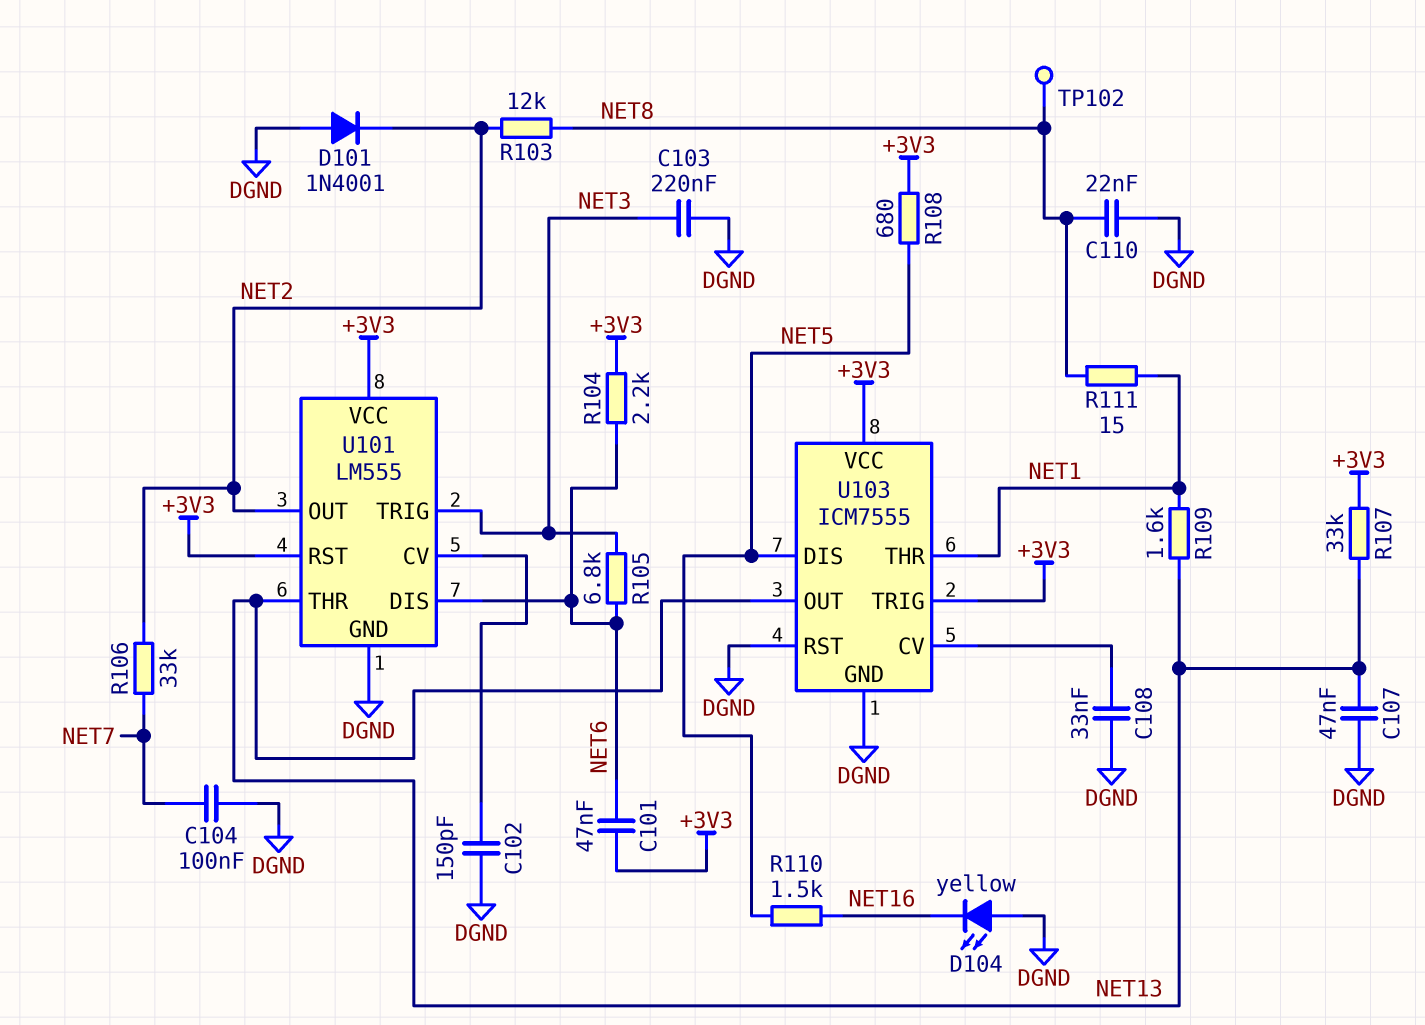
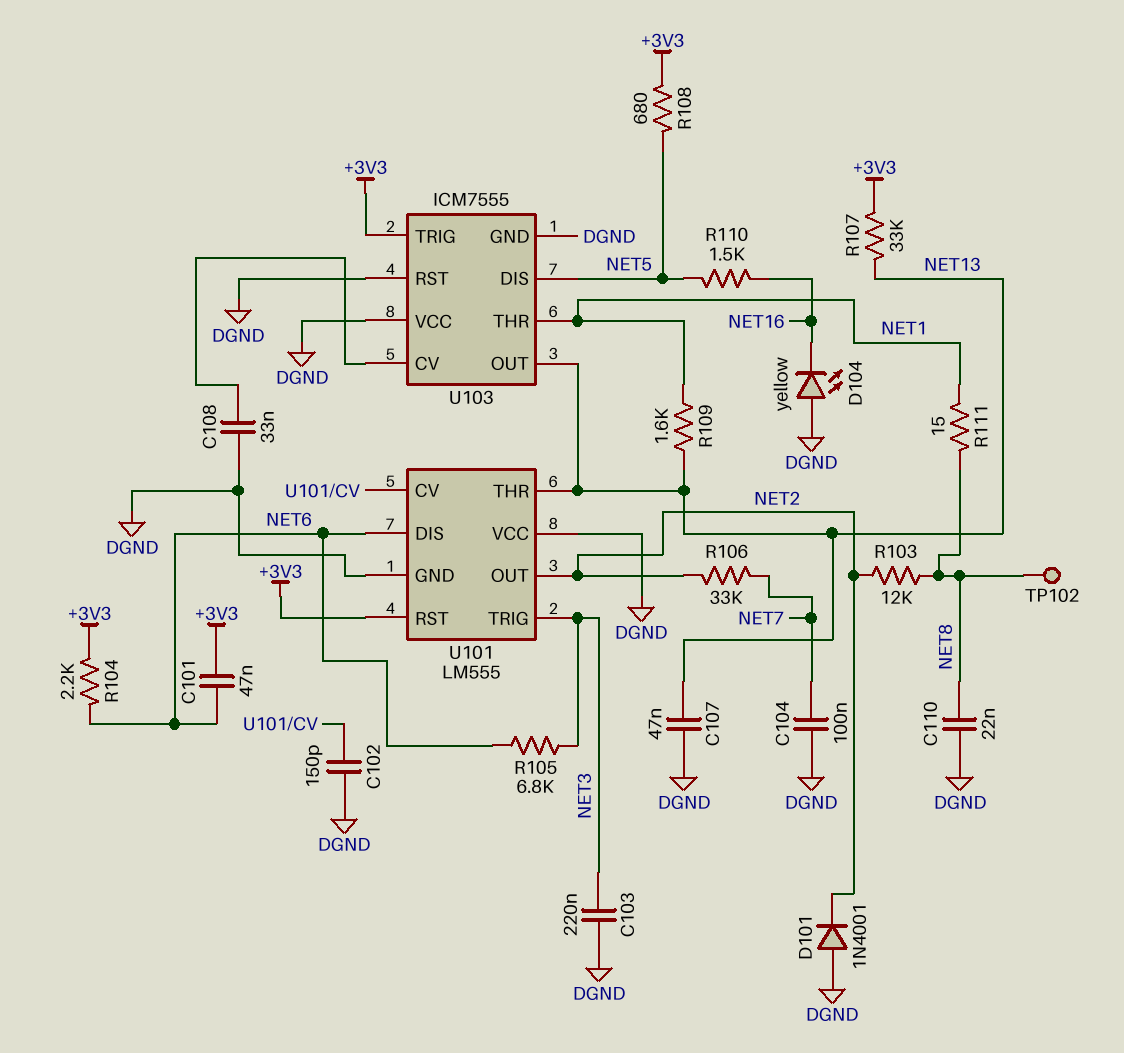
U101 pin VCC: +3V3 -> DGND
U103 pin VCC: +3V3 -> DGND

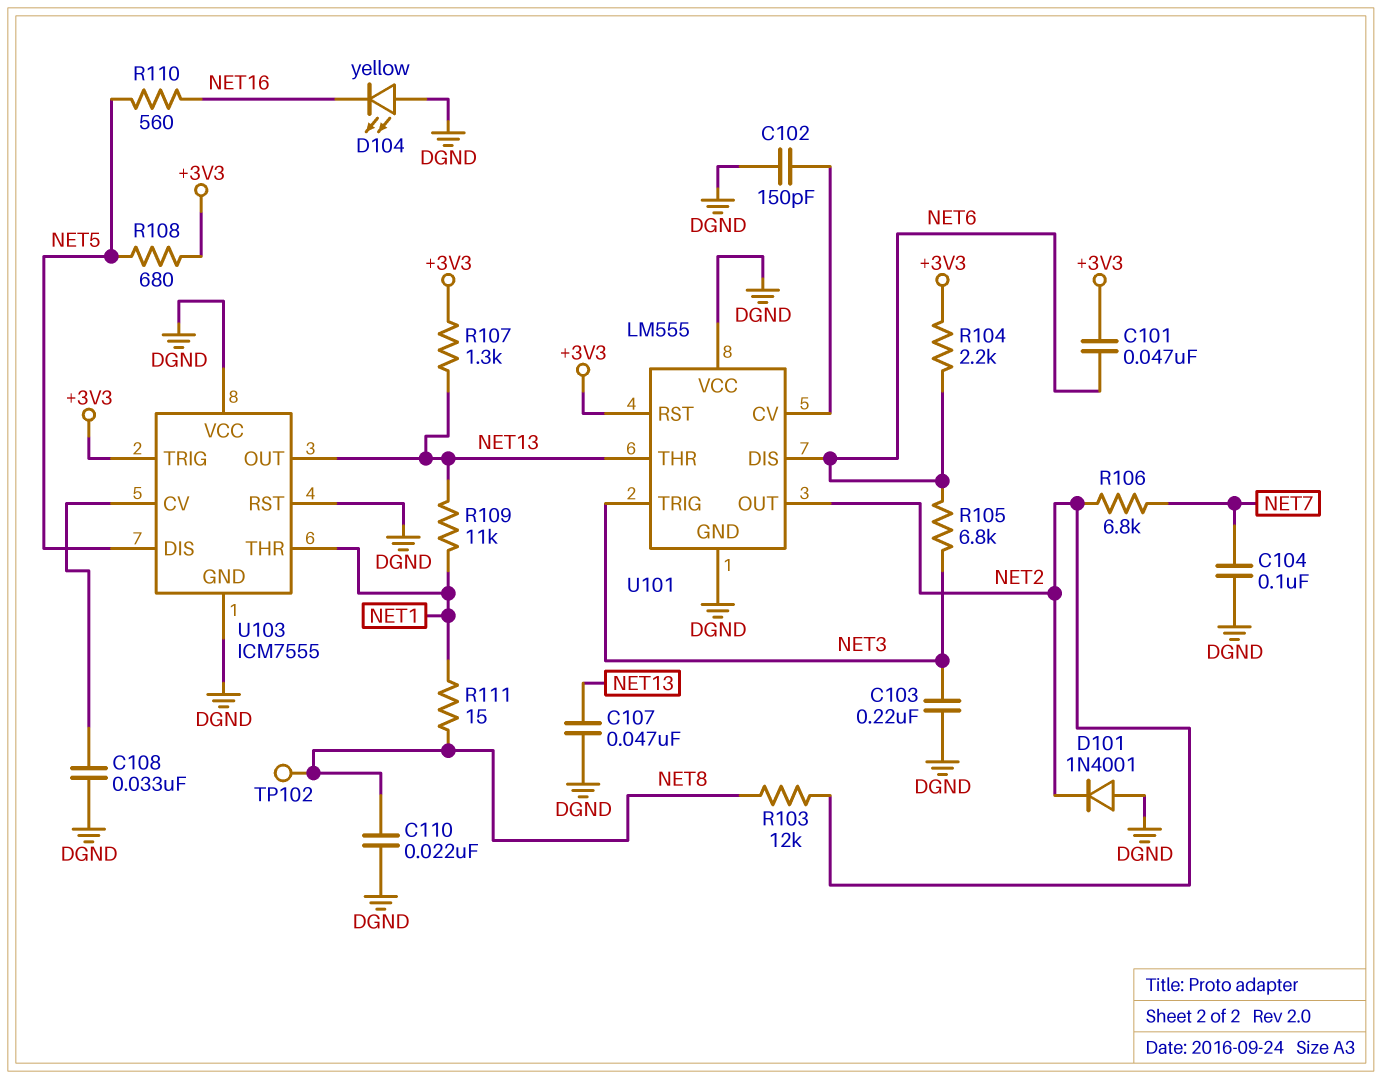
R106: 33k (NET2, NET7) -> 6.8k (NET2, NET7)
R107: 33k (+3V3, NET13) -> 1.3k (+3V3, NET13)
R109: 1.6k (NET1, NET13) -> 11k (NET1, NET13)
R110: 1.5k (NET5, NET16) -> 560 (NET5, NET16)

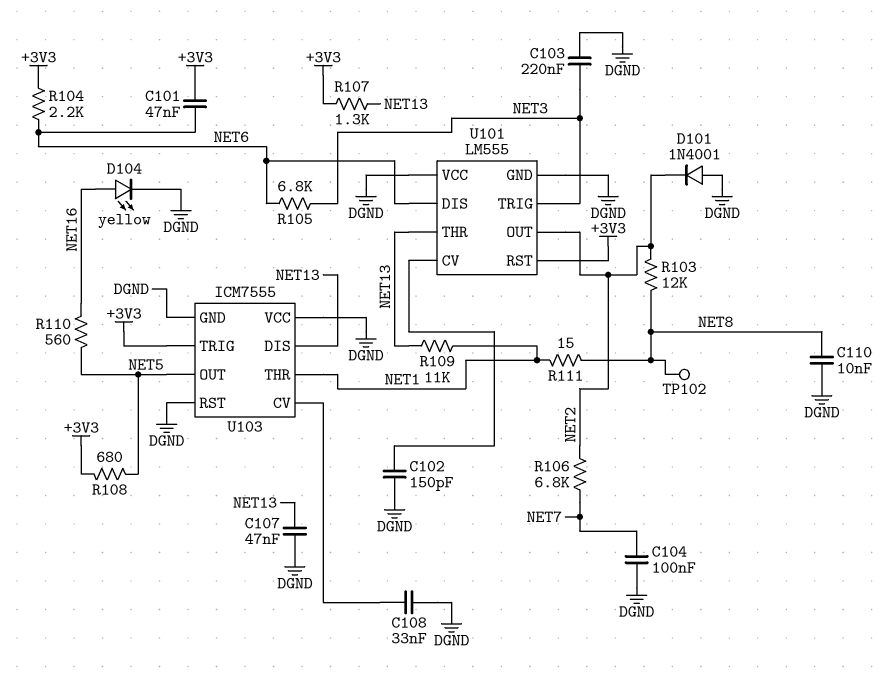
C110: 22nF (DGND, NET8) -> 10nF (DGND, NET8)
D104: LED yellow (A DGND, K NET16) -> LED yellow (A NET16, K DGND)
U103 pin DIS: NET5 -> NET13
U103 pin OUT: NET13 -> NET5

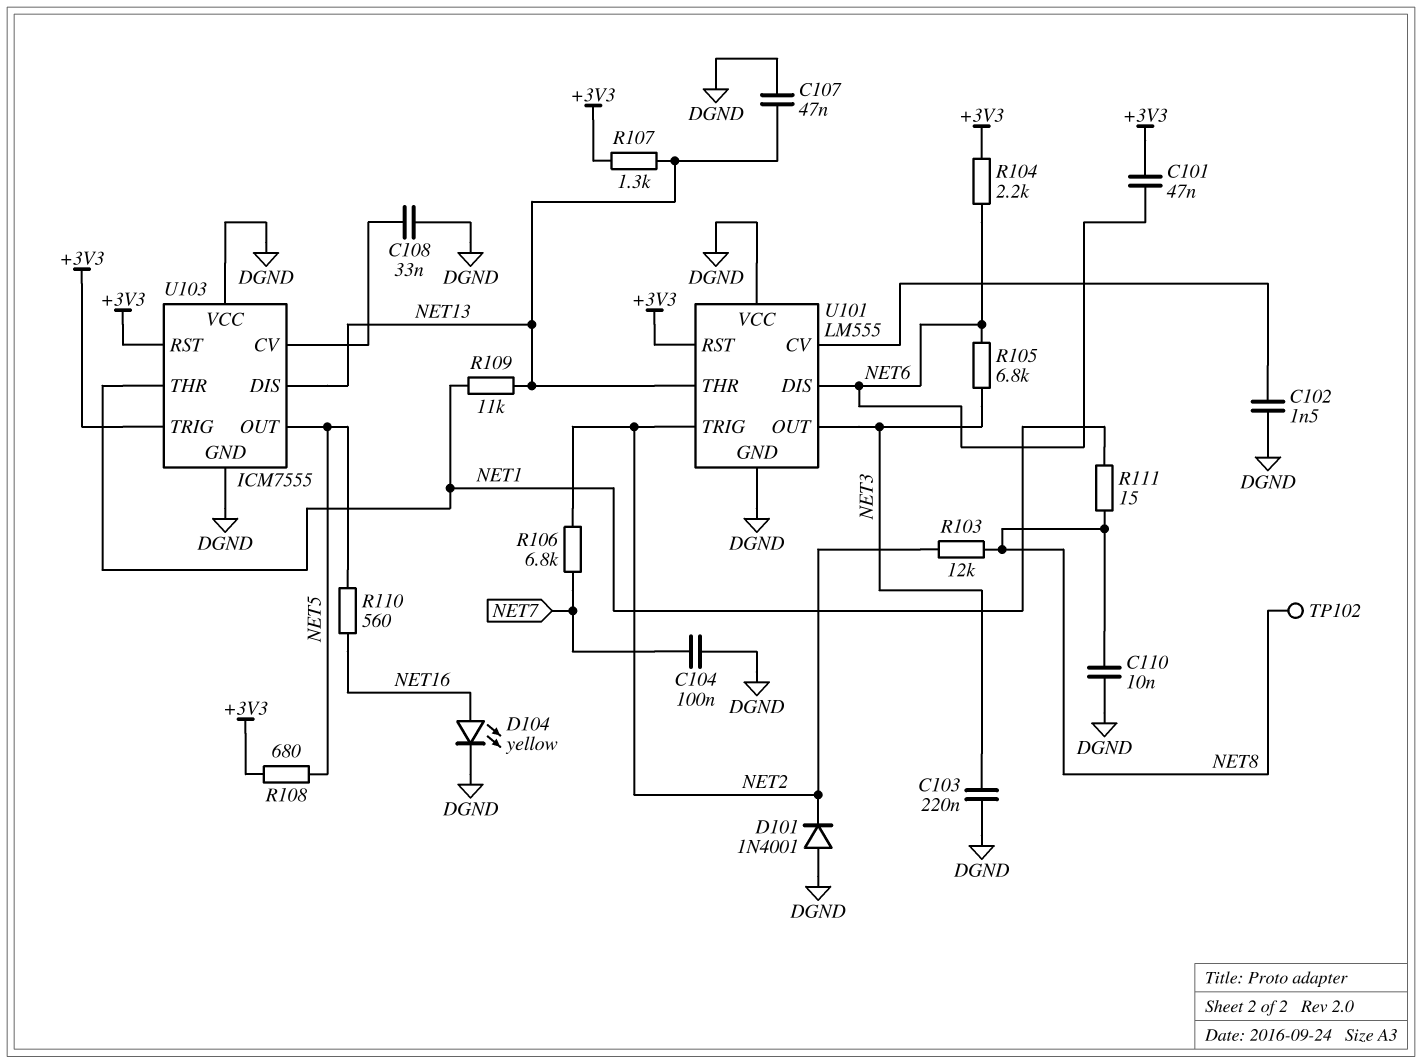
C102: 150pF (DGND, U101/CV) -> 1.5nF (DGND, U101/CV)
U101 pin OUT: NET2 -> NET3
U101 pin TRIG: NET3 -> NET2
U103 pin RST: DGND -> +3V3

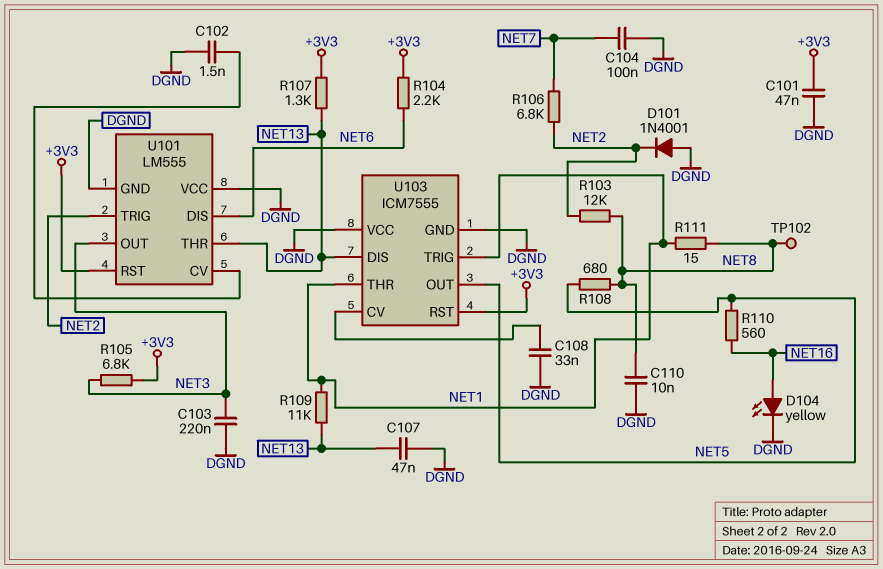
C101: 47nF (+3V3, NET6) -> 47nF (+3V3, DGND)
R105: 6.8k (NET3, NET6) -> 6.8k (+3V3, NET3)
R108: 680 (+3V3, NET5) -> 680 (NET5, NET8)
U103 pin TRIG: +3V3 -> NET1

